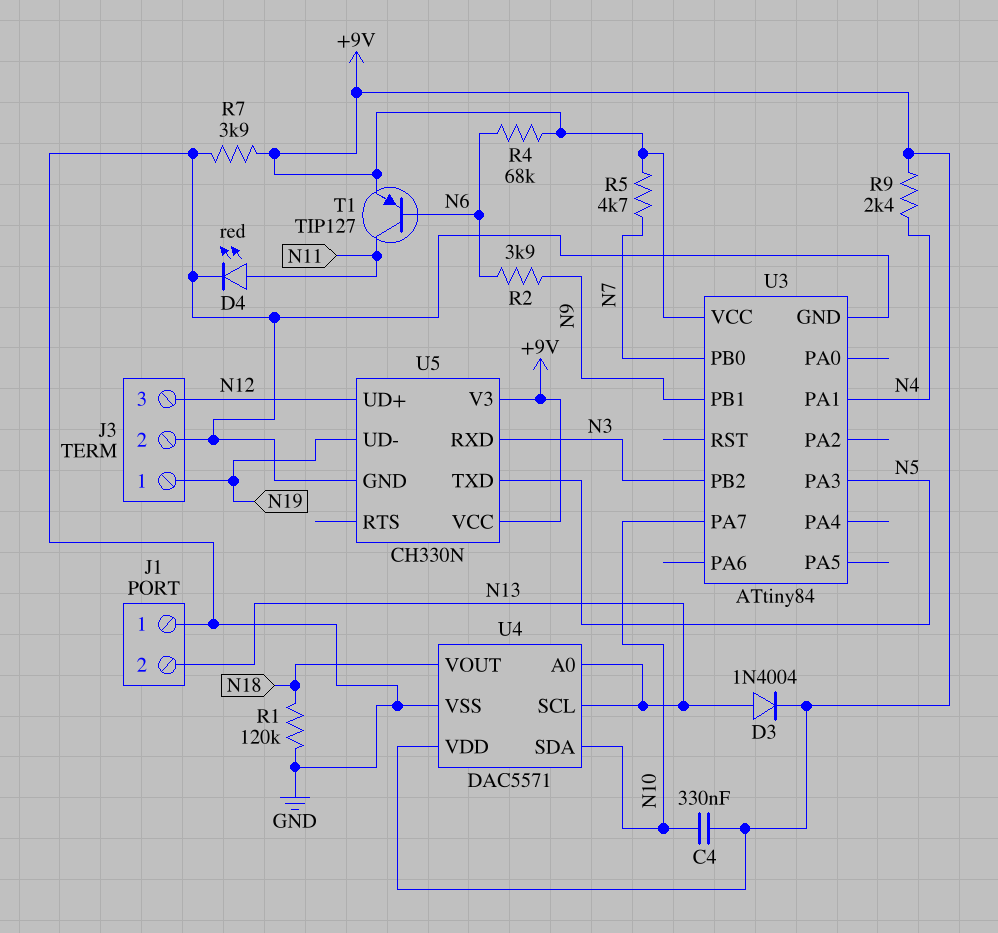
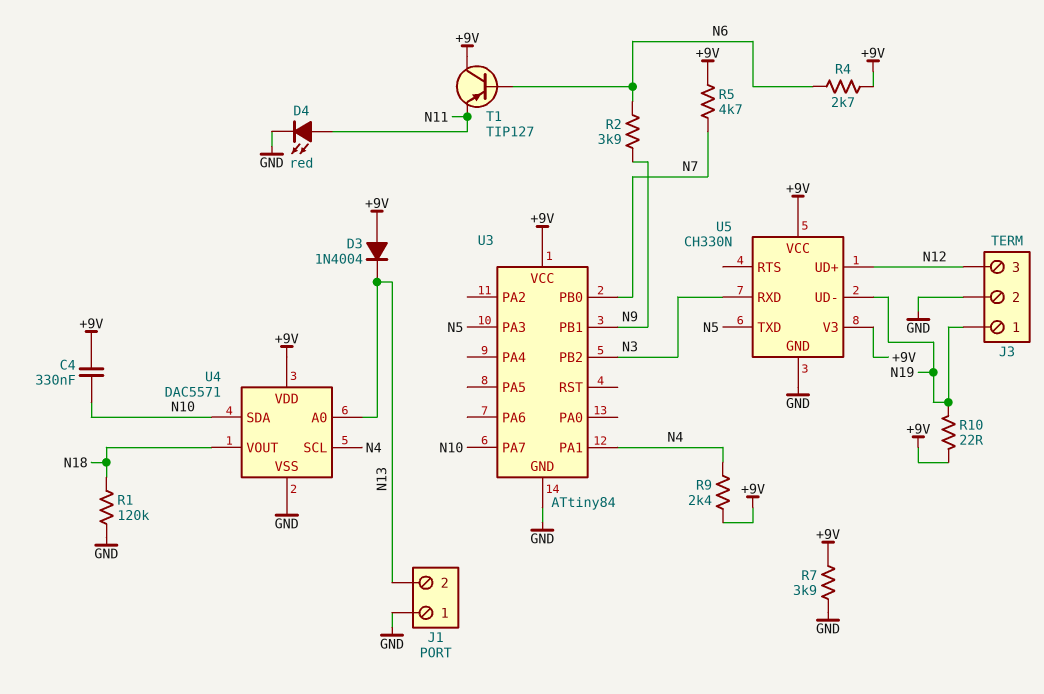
D3: diode 1N4004 (A N13, K +9V) -> diode 1N4004 (A +9V, K N13)
R4: 68k (+9V, N6) -> 2.7k (+9V, N6)
R10: none -> 22 (+9V, N19)
T1: PNP TIP127 (B N6, C N11, E +9V) -> PNP TIP127 (B N6, C +9V, E N11)
U4 pin SCL: N13 -> N4

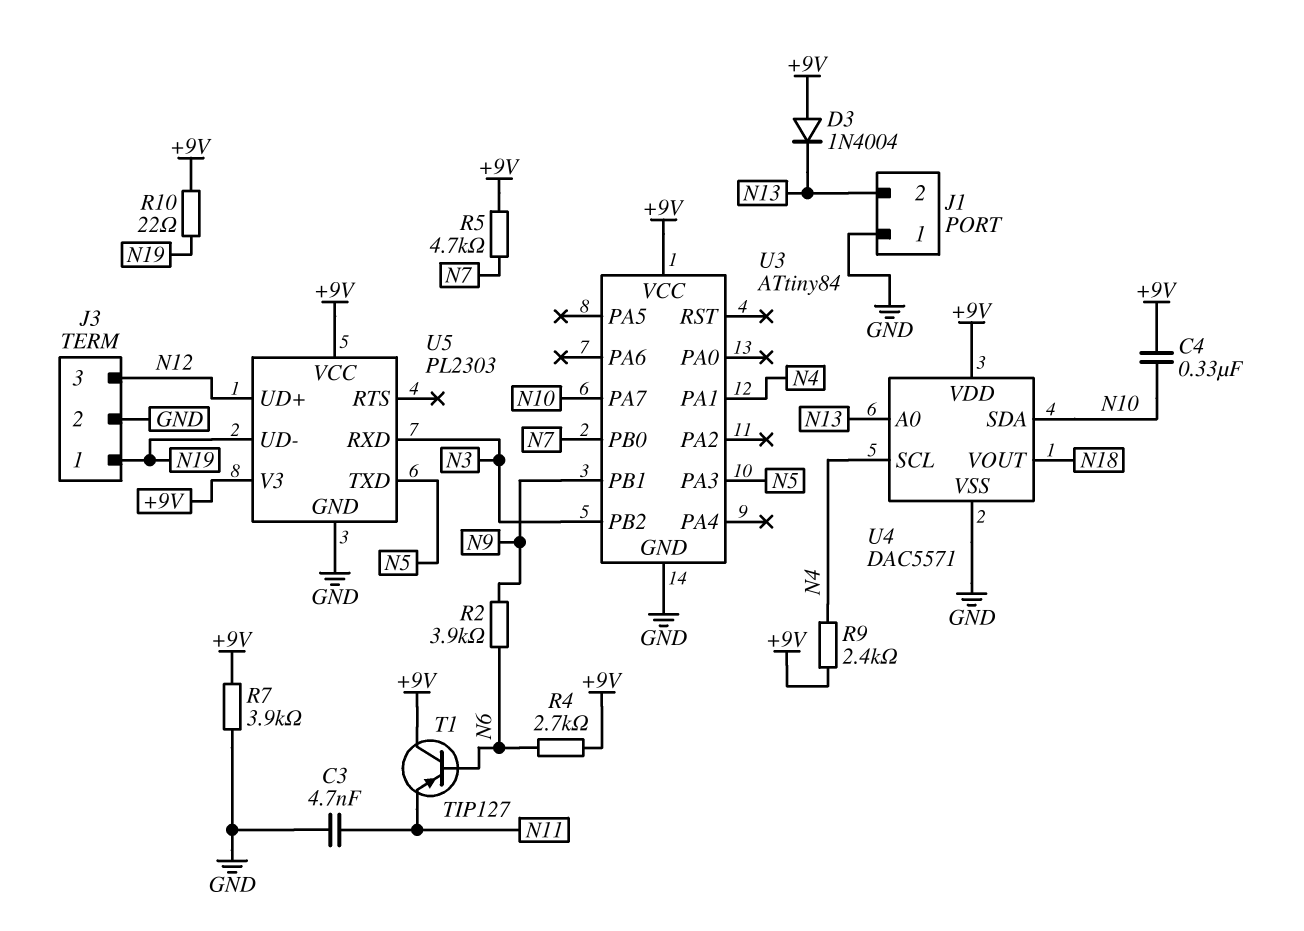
C3: none -> 4.7nF (GND, N11)
D4: LED red (A N11, K GND) -> none
R1: 120k (GND, N18) -> none
U5: CH330N -> PL2303

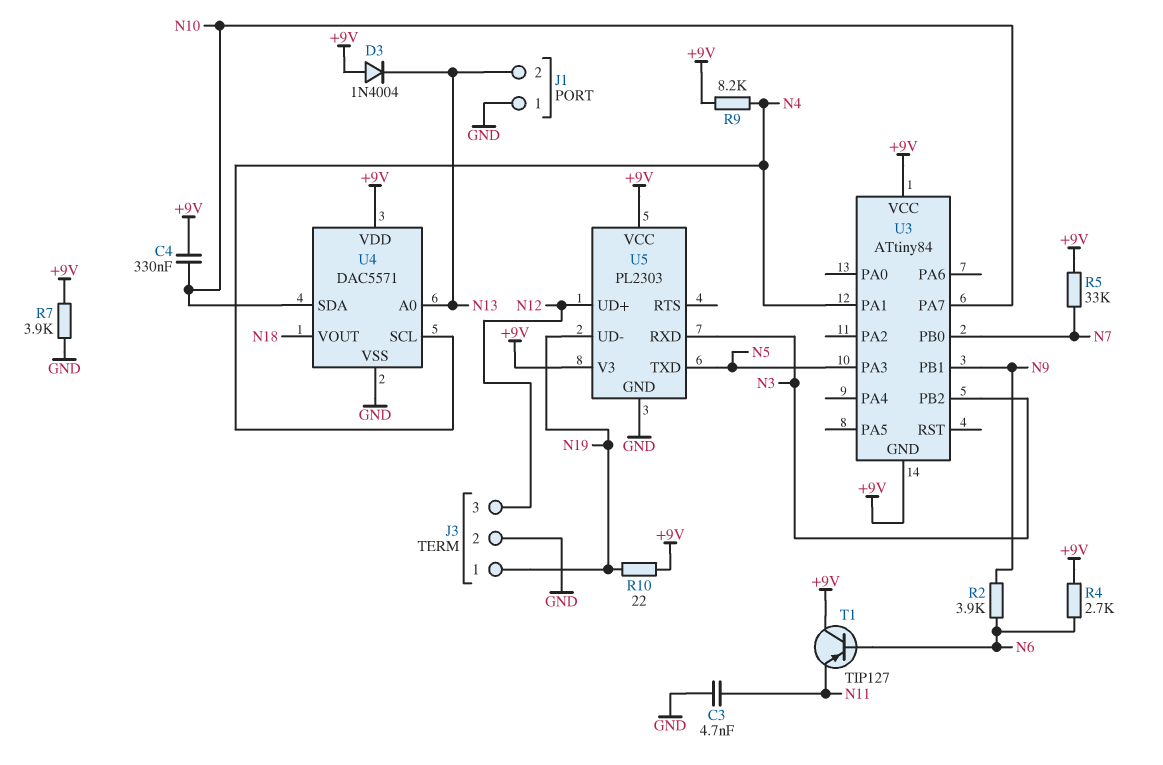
R5: 4.7k (+9V, N7) -> 33k (+9V, N7)
R9: 2.4k (+9V, N4) -> 8.2k (+9V, N4)
U3 pin GND: GND -> +9V

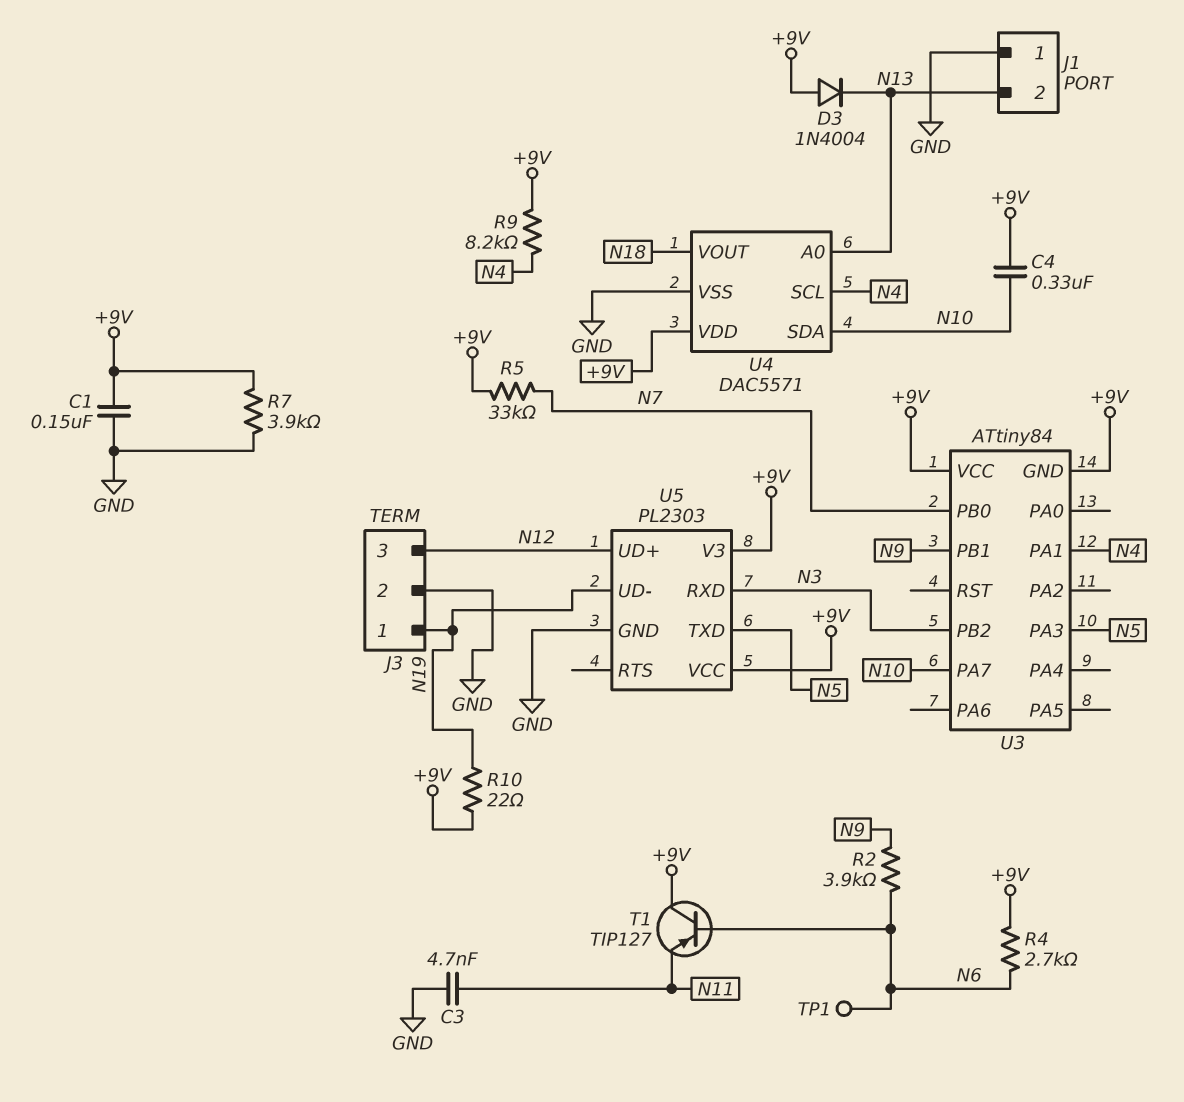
C1: none -> 150nF (+9V, GND)
TP1: none -> test point (N6)

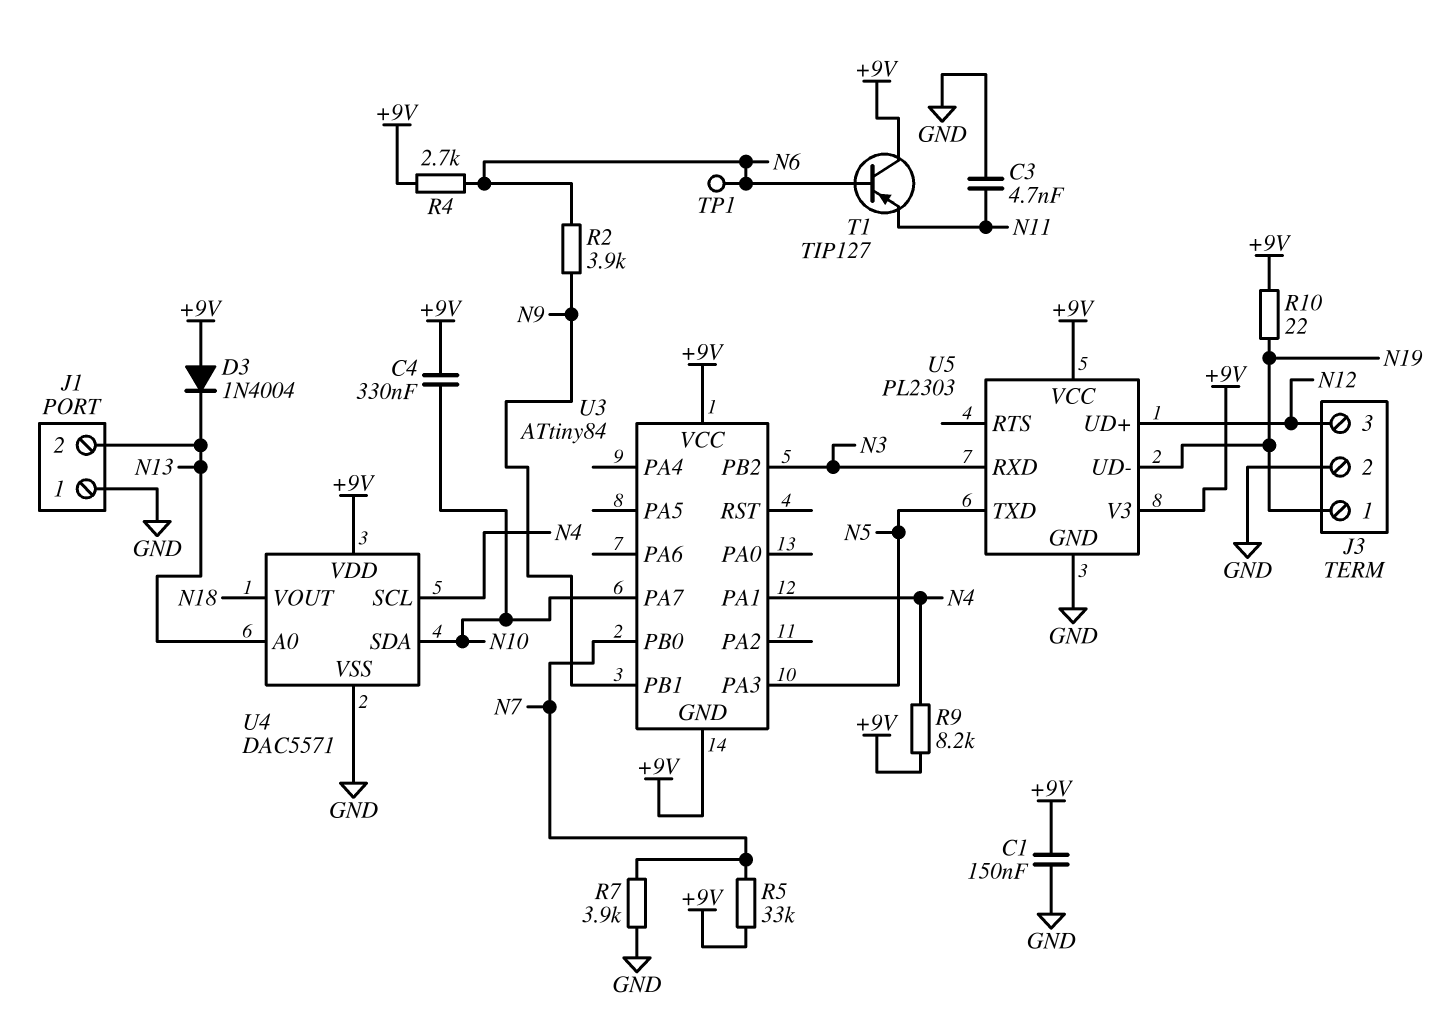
R7: 3.9k (+9V, GND) -> 3.9k (GND, N7)

